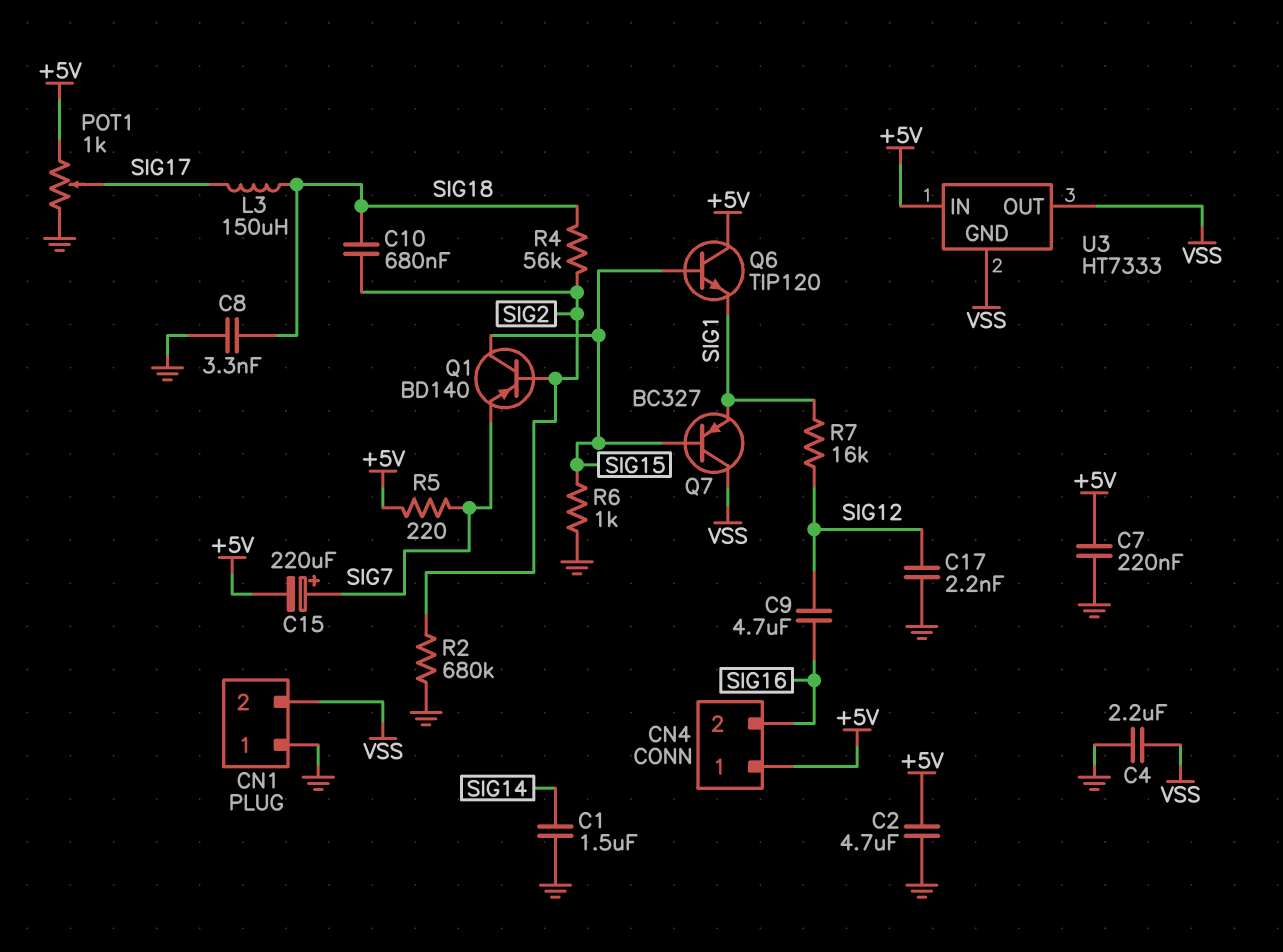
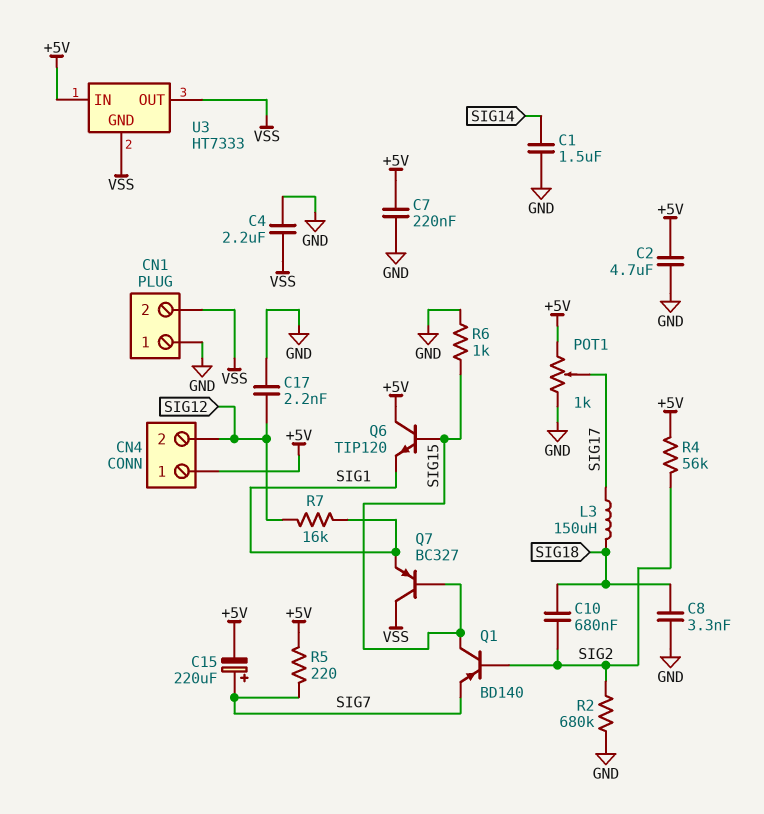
C9: 4.7uF (SIG12, SIG16) -> none
CN4 pin 2: SIG16 -> SIG12
R4: 56k (SIG2, SIG18) -> 56k (+5V, SIG2)

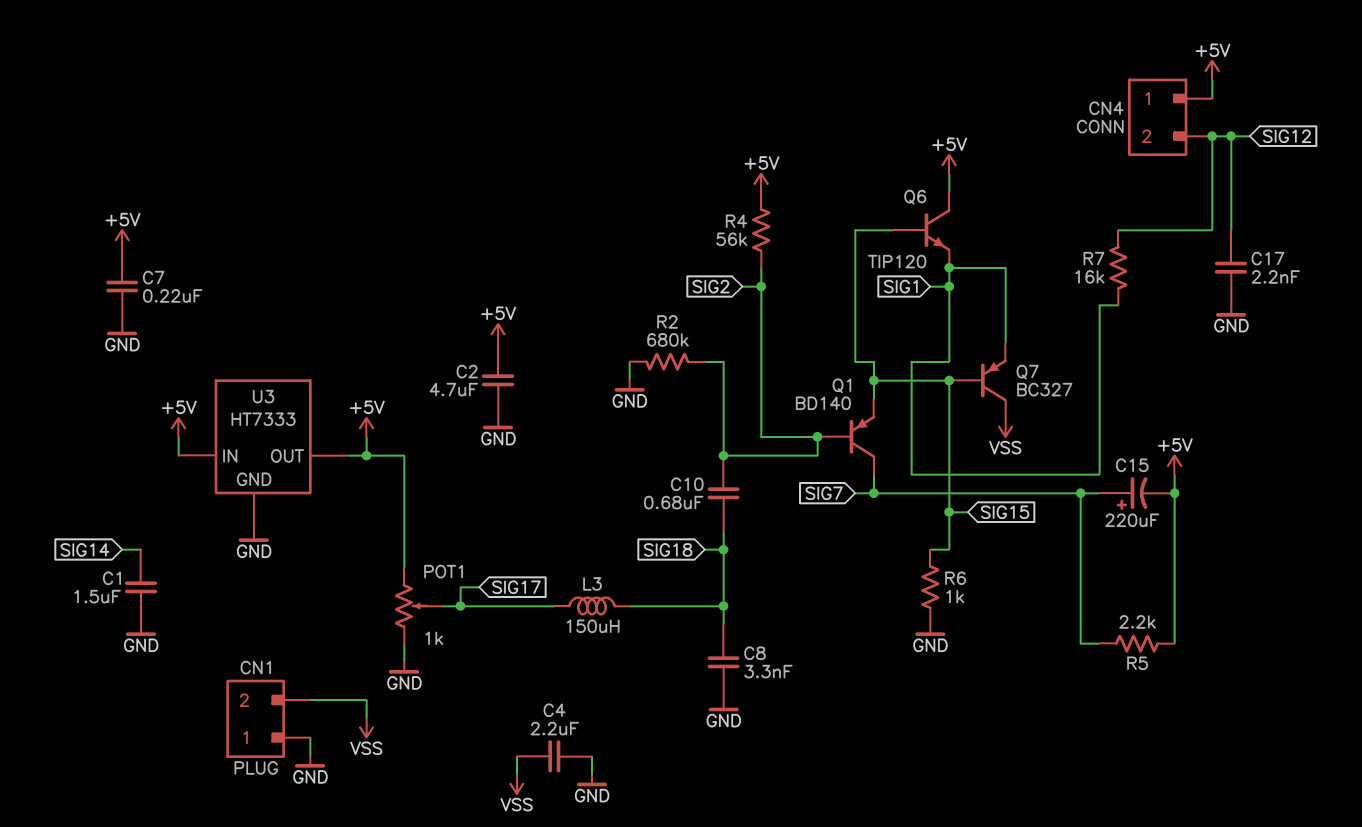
Q1: PNP BD140 (B SIG2, C SIG15, E SIG7) -> PNP BD140 (B SIG2, C SIG7, E SIG15)
R5: 220 (+5V, SIG7) -> 2.2k (+5V, SIG7)
U3 pin GND: VSS -> GND
U3 pin OUT: VSS -> +5V

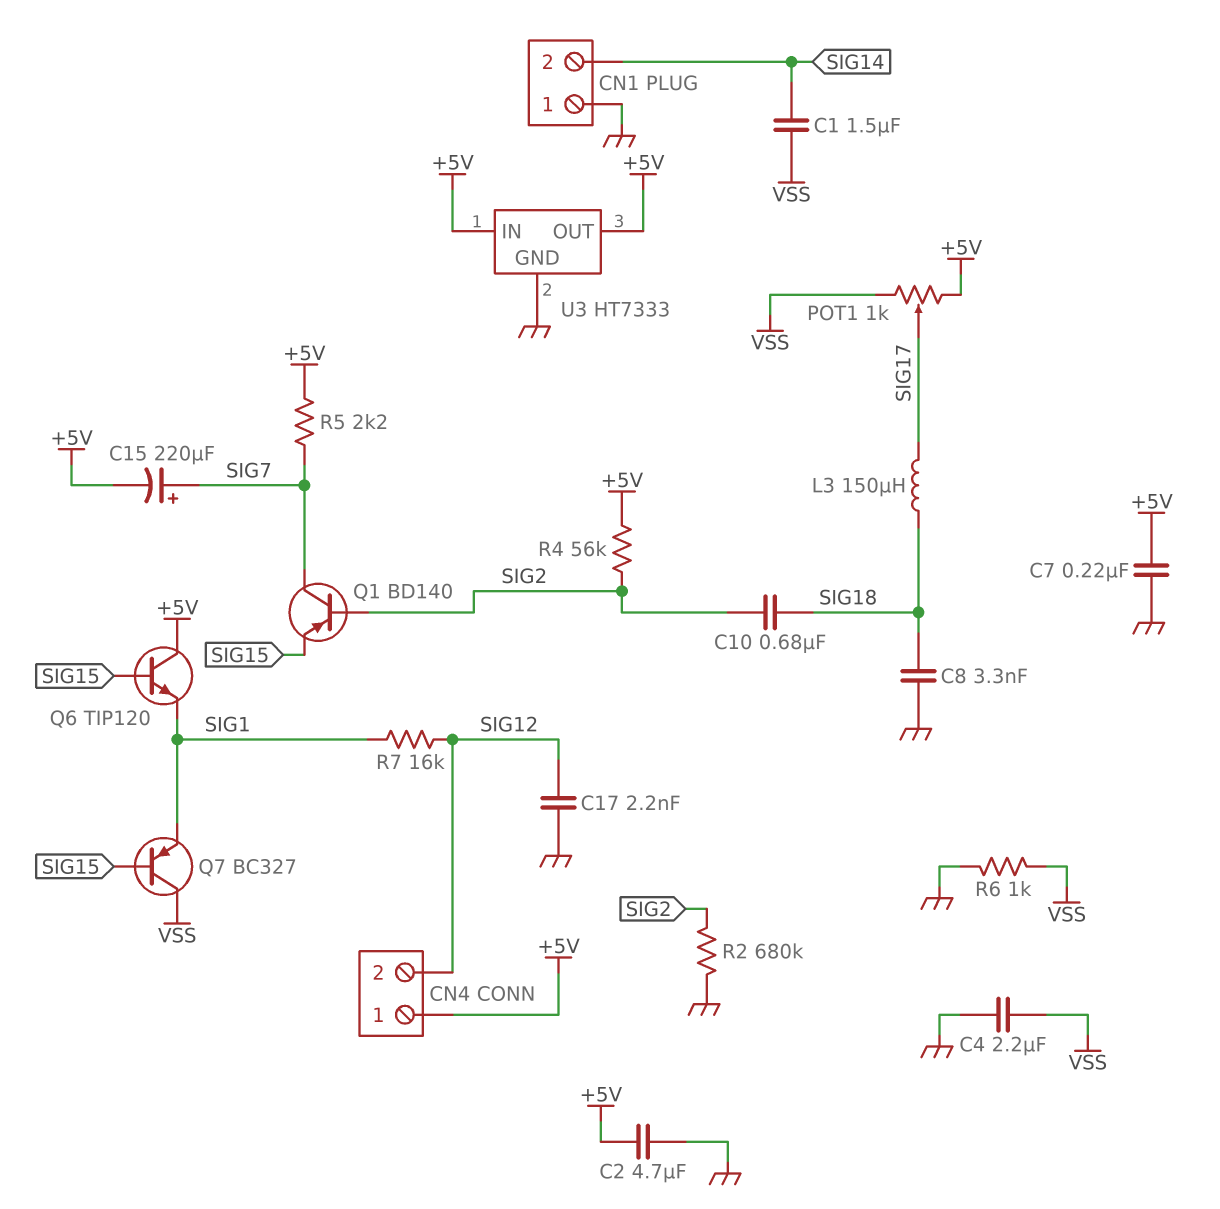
C1: 1.5uF (GND, SIG14) -> 1.5uF (SIG14, VSS)
CN1 pin 2: VSS -> SIG14
POT1: 1k (+5V, GND, wiper SIG17) -> 1k (+5V, VSS, wiper SIG17)
R6: 1k (GND, SIG15) -> 1k (GND, VSS)

